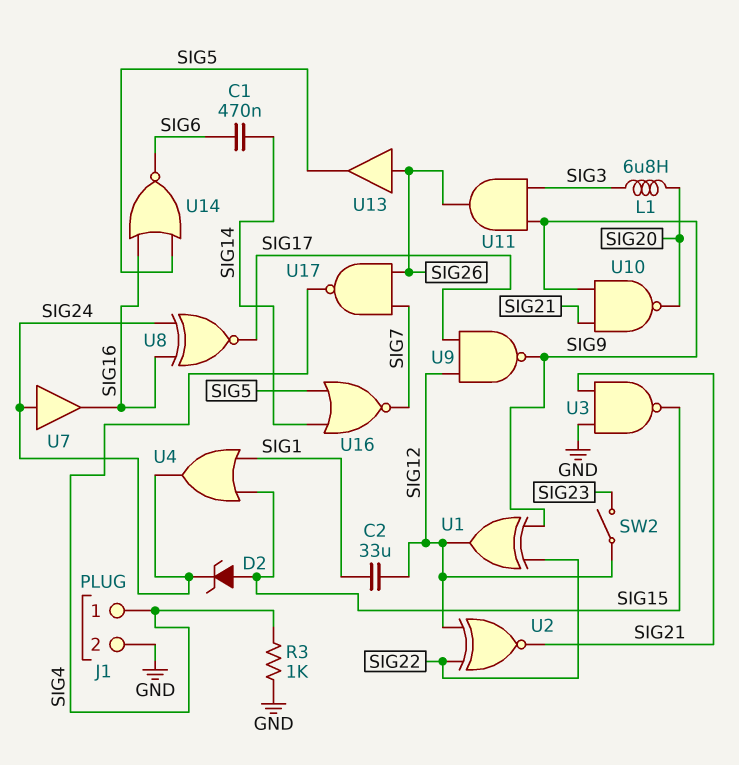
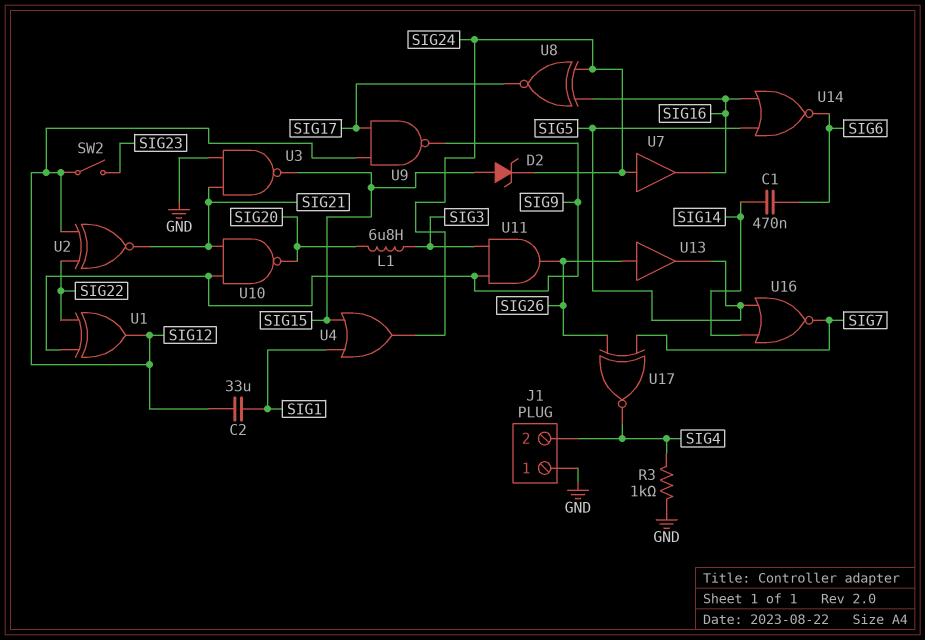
J1 pin 1: SIG4 -> GND
J1 pin 2: GND -> SIG4
U17: NAND (in SIG7, in SIG26, out SIG4) -> XNOR (in SIG7, in SIG26, out SIG4)

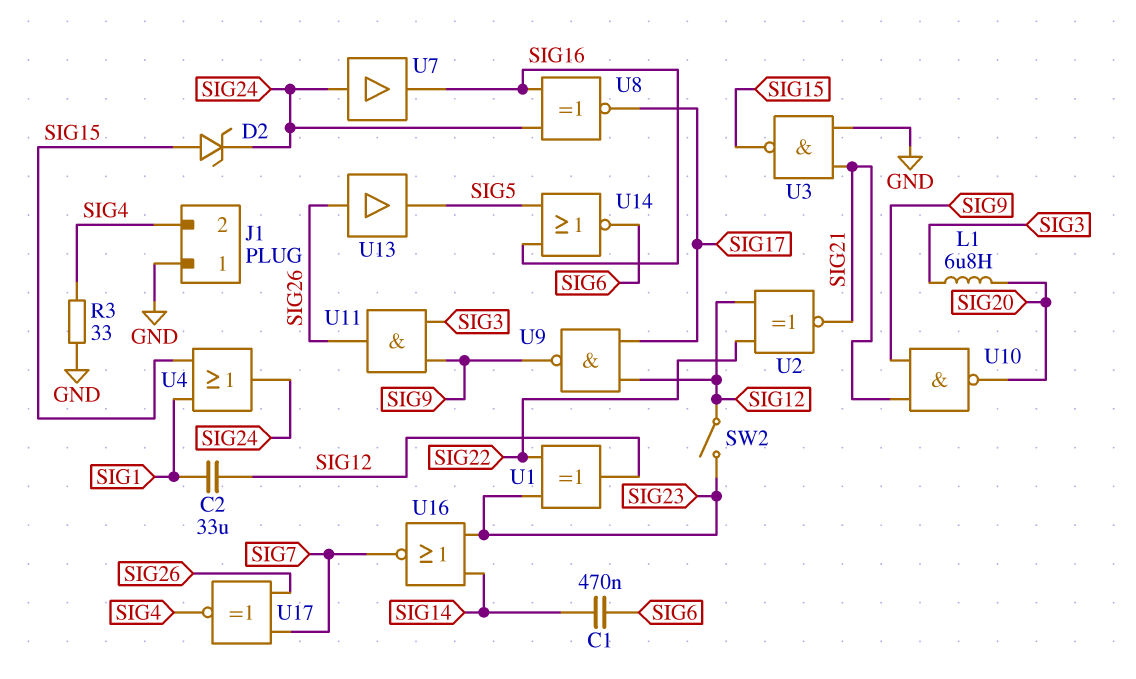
R3: 1k (GND, SIG4) -> 33 (GND, SIG4)
U1: XOR (in SIG9, in SIG22, out SIG12) -> XOR (in SIG22, in SIG23, out SIG12)
U16: NOR (in SIG5, in SIG14, out SIG7) -> NOR (in SIG14, in SIG23, out SIG7)

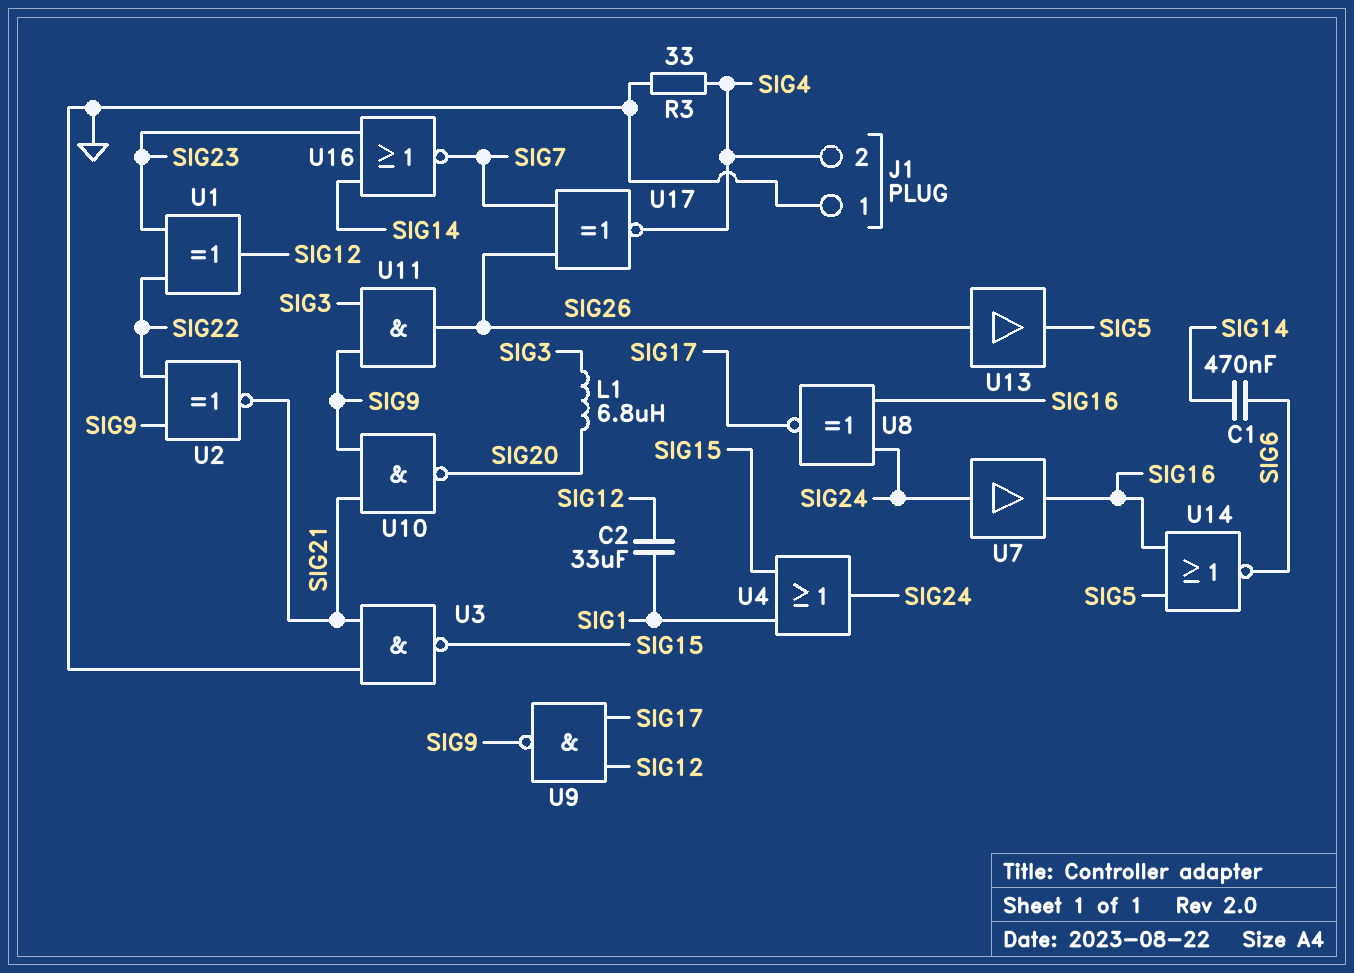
D2: zener (A SIG15, K SIG24) -> none
SW2: switch (SIG12, SIG23) -> none
U2: XNOR (in SIG12, in SIG22, out SIG21) -> XNOR (in SIG9, in SIG22, out SIG21)

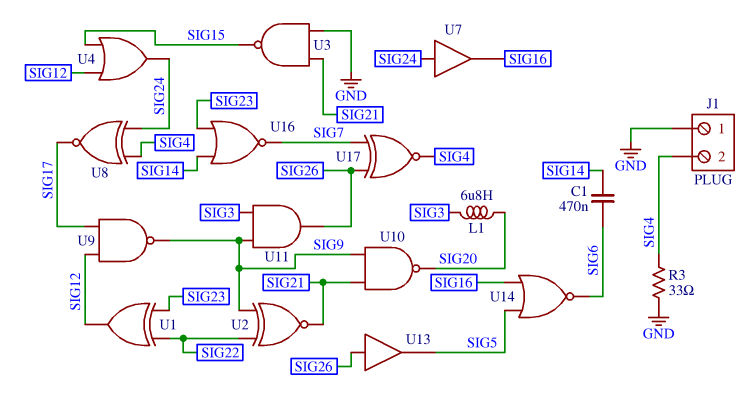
C2: 33uF (SIG1, SIG12) -> none
U4: OR (in SIG1, in SIG15, out SIG24) -> OR (in SIG12, in SIG15, out SIG24)
U8: XNOR (in SIG16, in SIG24, out SIG17) -> XNOR (in SIG4, in SIG24, out SIG17)

